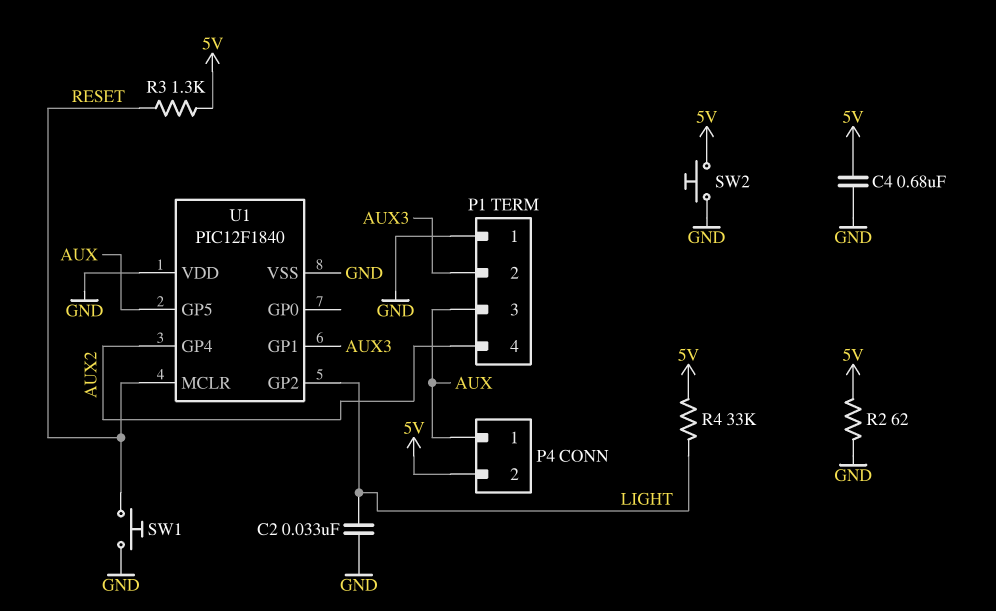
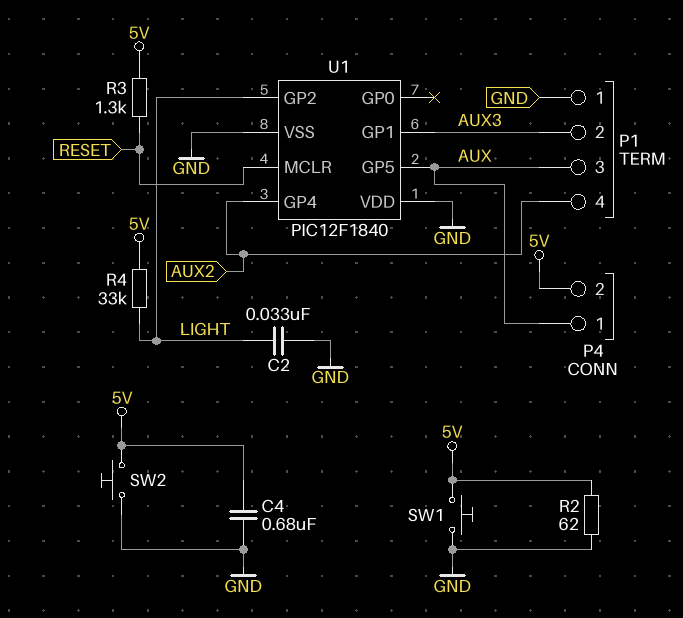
SW1: button (GND, RESET) -> button (5V, GND)

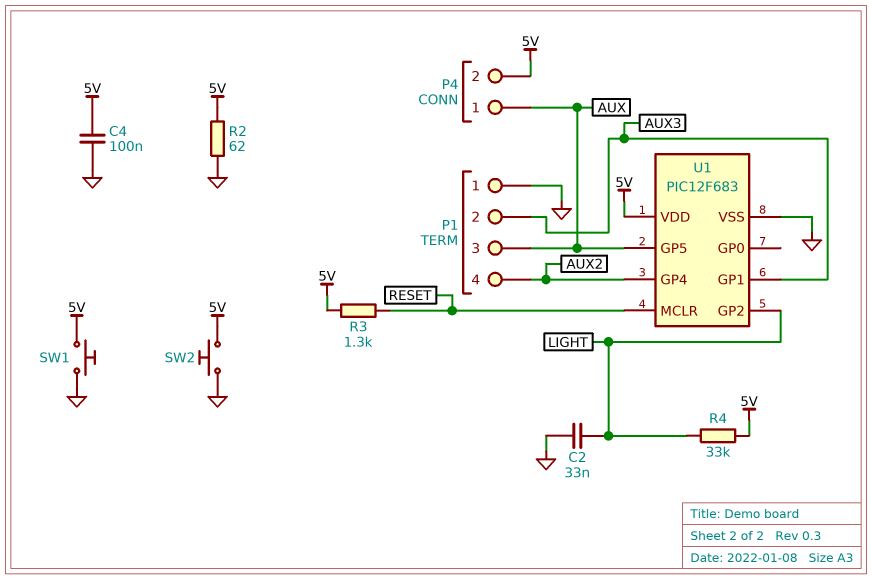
C4: 680nF (5V, GND) -> 100nF (5V, GND)
U1: PIC12F1840 -> PIC12F683
U1 pin VDD: GND -> 5V

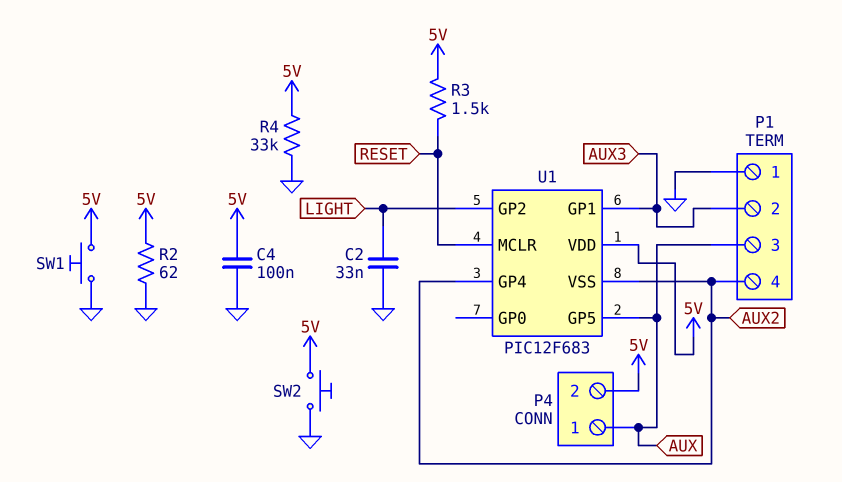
R3: 1.3k (5V, RESET) -> 1.5k (5V, RESET)
R4: 33k (5V, LIGHT) -> 33k (5V, GND)
U1 pin VSS: GND -> AUX2

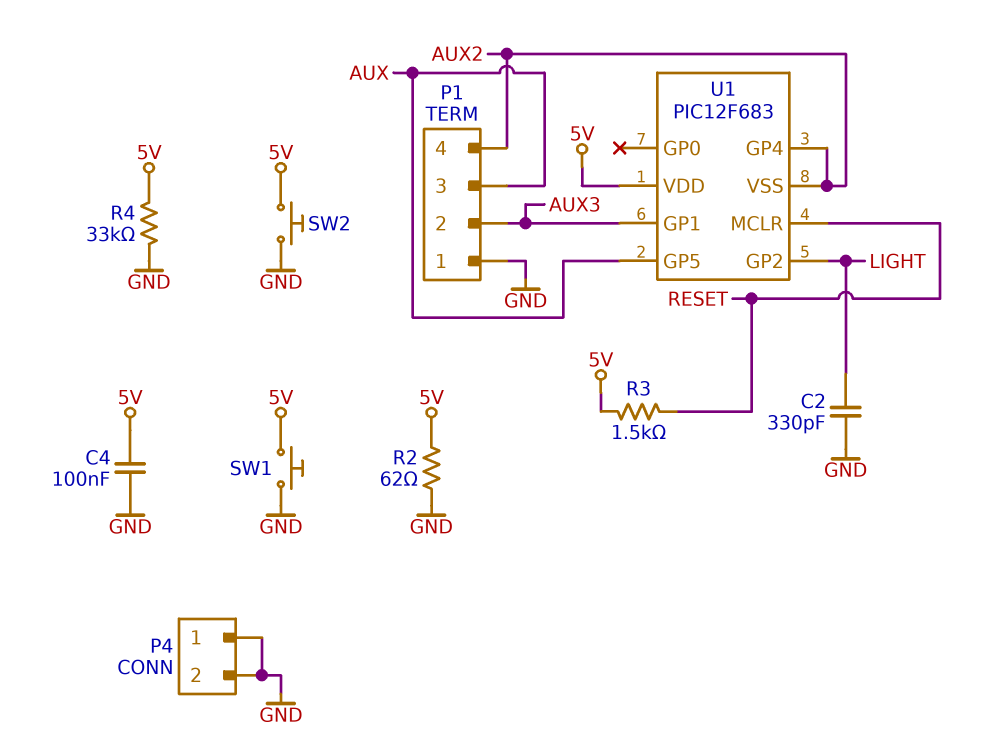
C2: 33nF (GND, LIGHT) -> 330pF (GND, LIGHT)
P4 pin 1: AUX -> GND
P4 pin 2: 5V -> GND

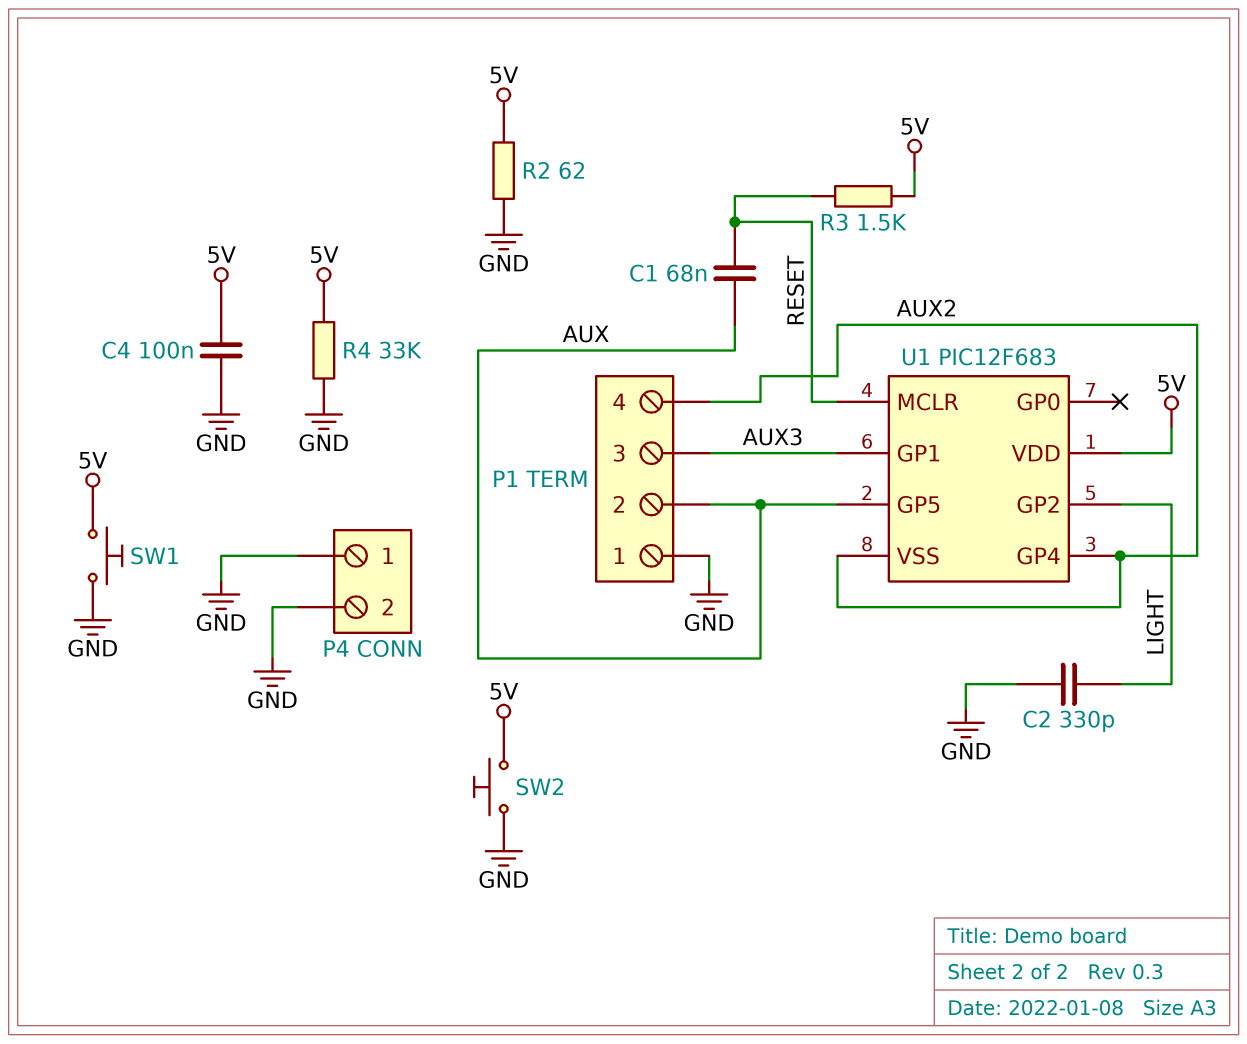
C1: none -> 68nF (AUX, RESET)
P1 pin 2: AUX3 -> AUX
P1 pin 3: AUX -> AUX3

